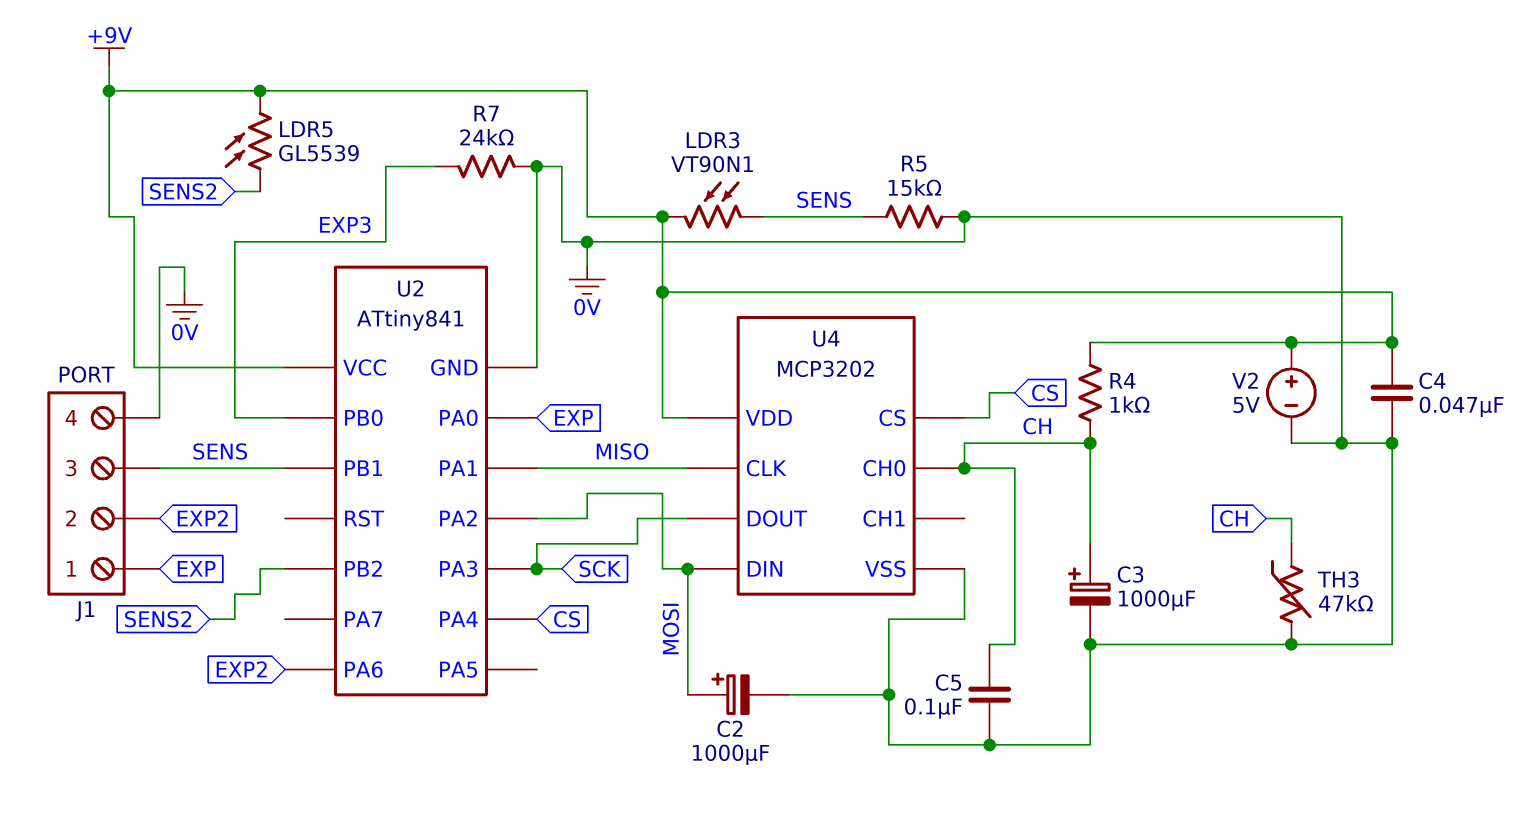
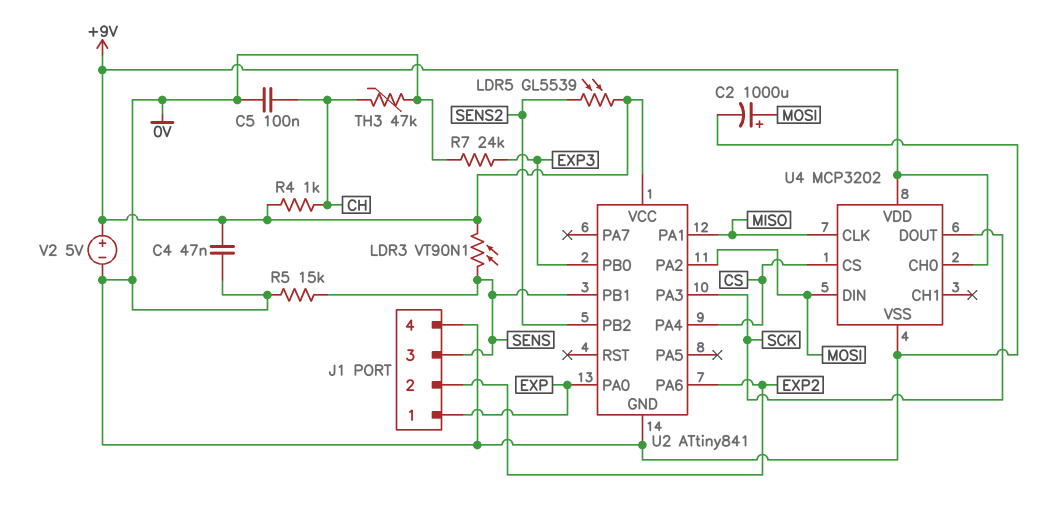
C3: 1000uF (plus CH, minus 0V) -> none
U4 pin CH0: CH -> +9V

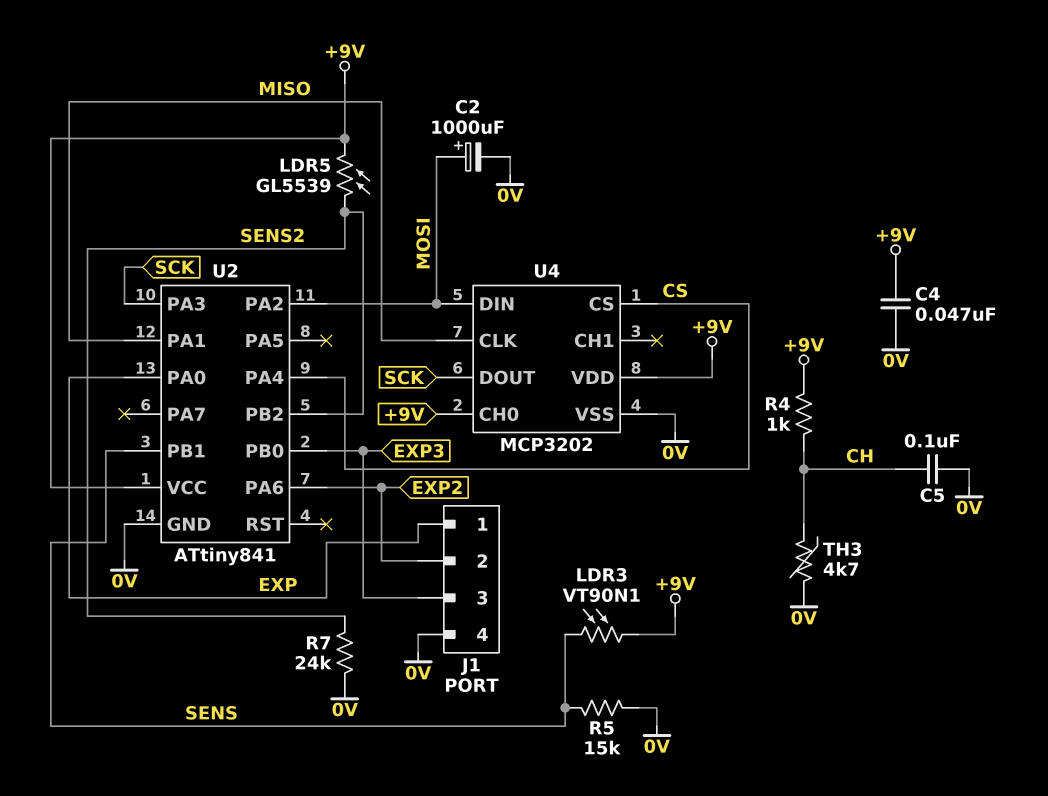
J1 pin 3: SENS -> EXP3
R7: 24k (0V, EXP3) -> 24k (0V, SENS2)
TH3: 47k (0V, CH) -> 4.7k (0V, CH)
V2: 5V (plus +9V, minus 0V) -> none

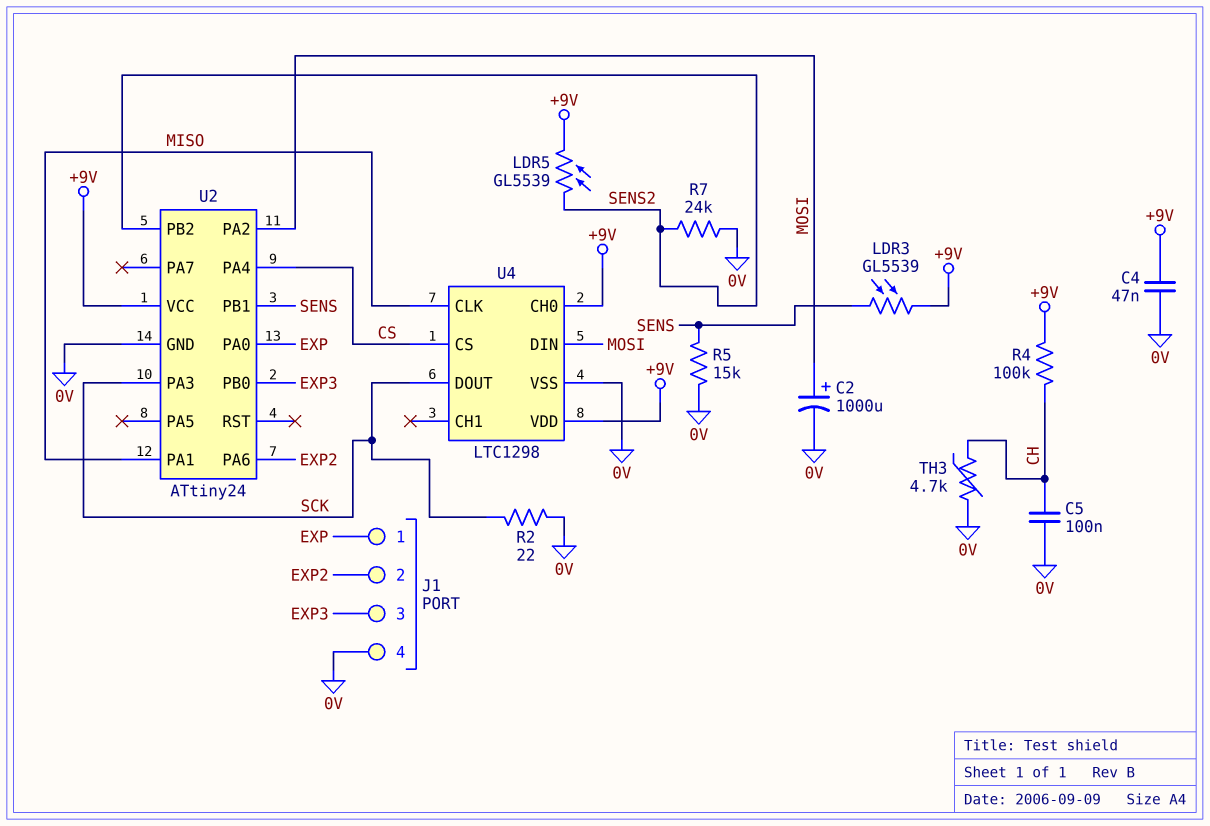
LDR3: VT90N1 (+9V, SENS) -> GL5539 (+9V, SENS)
R2: none -> 22 (0V, SCK)
R4: 1k (+9V, CH) -> 100k (+9V, CH)
U2: ATtiny841 -> ATtiny24
U4: MCP3202 -> LTC1298

